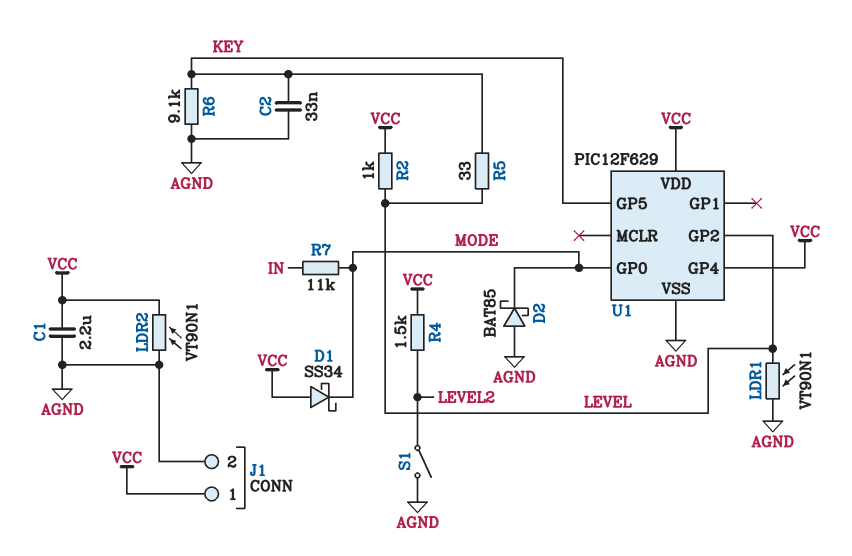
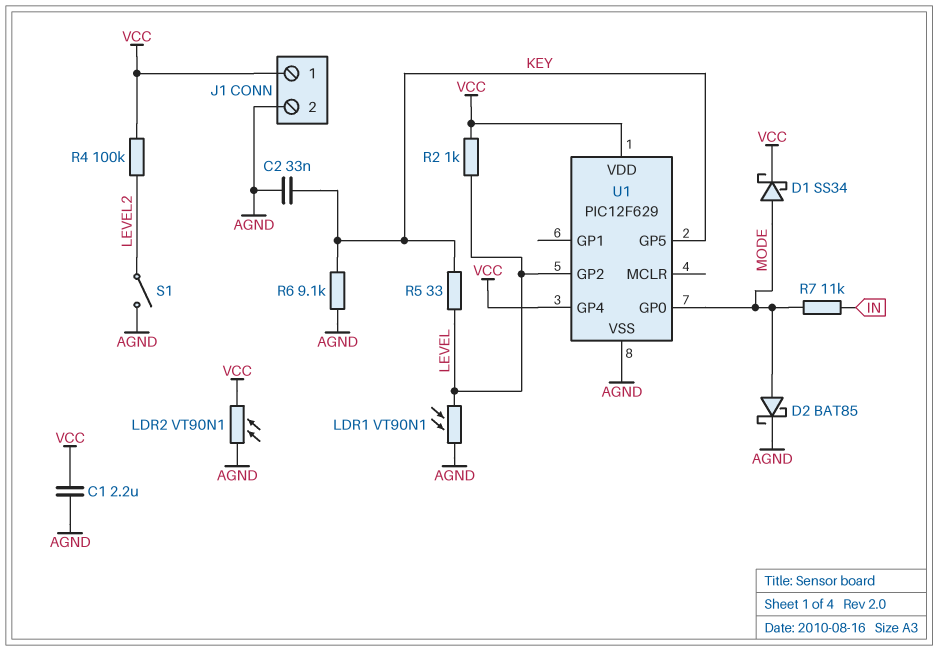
D1: schottky SS34 (A VCC, K MODE) -> schottky SS34 (A MODE, K VCC)
D2: schottky BAT85 (A AGND, K MODE) -> schottky BAT85 (A MODE, K AGND)
R4: 1.5k (LEVEL2, VCC) -> 100k (LEVEL2, VCC)

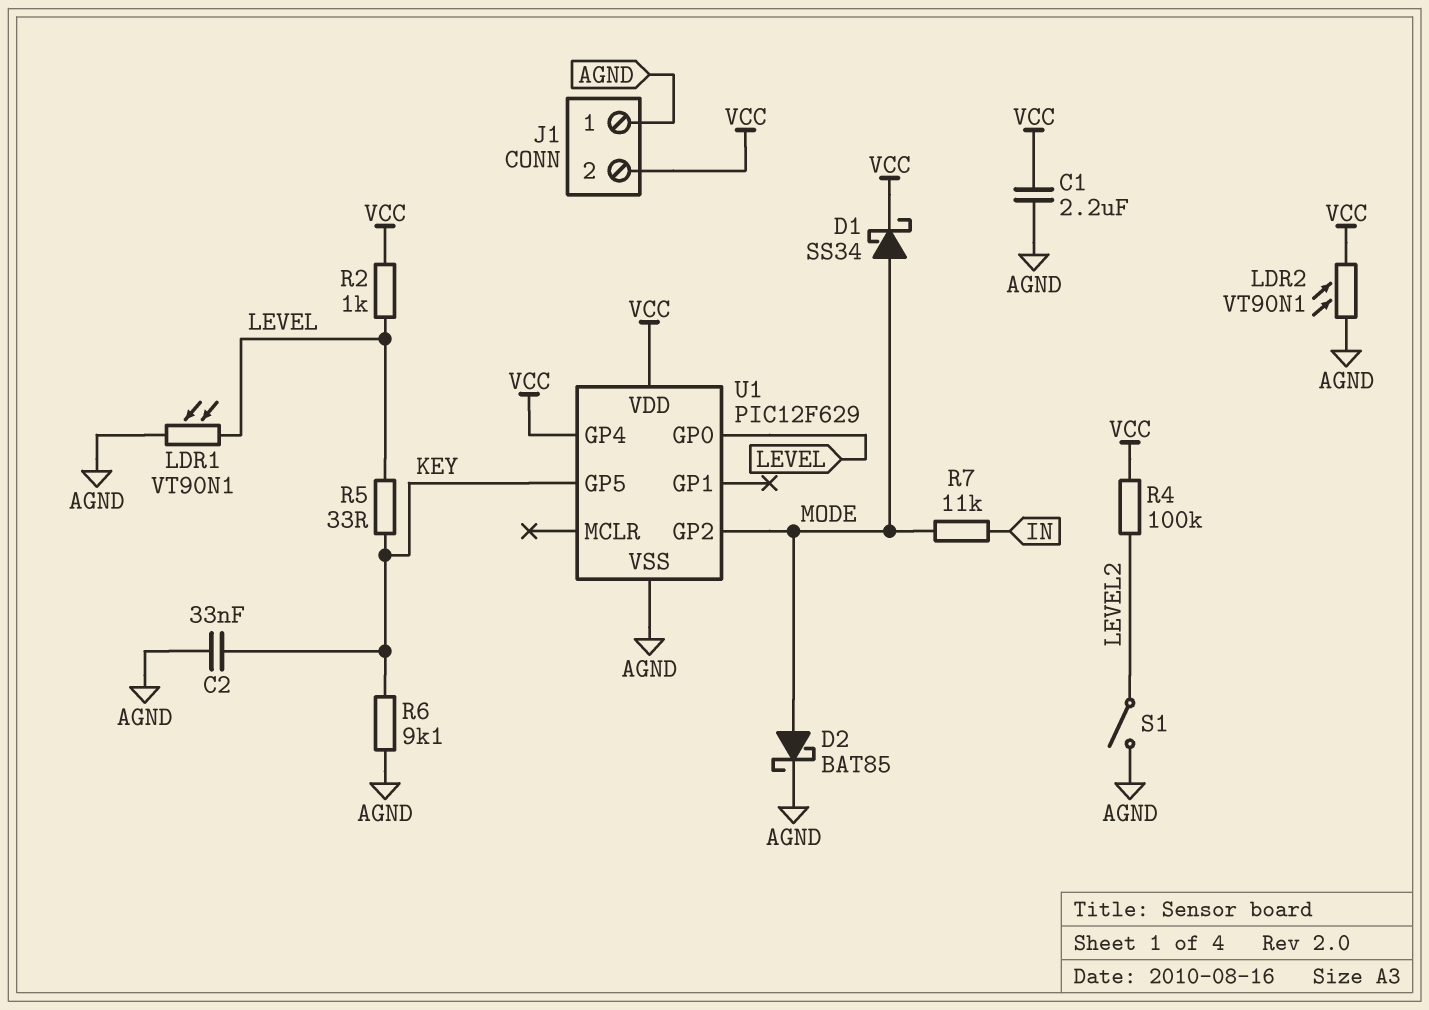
J1 pin 1: VCC -> AGND
J1 pin 2: AGND -> VCC
U1 pin GP0: MODE -> LEVEL
U1 pin GP2: LEVEL -> MODE

